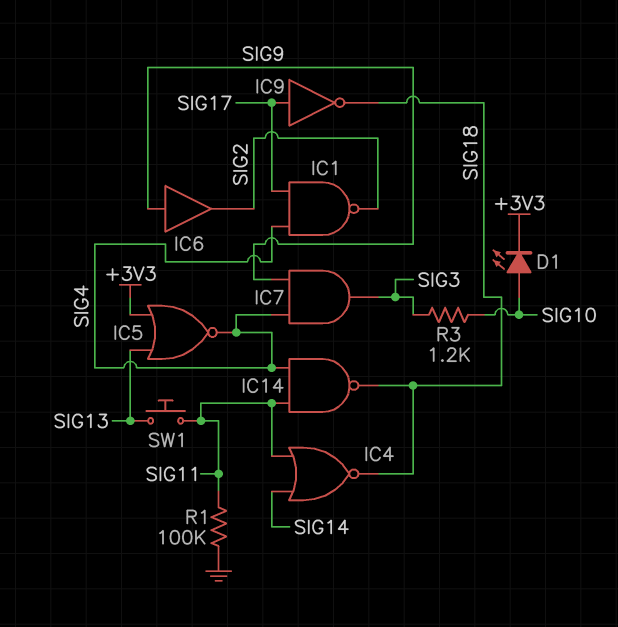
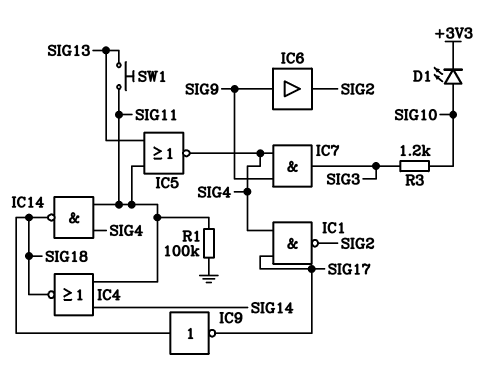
IC5: NOR (in +3V3, in SIG13, out SIG4) -> NOR (in SIG11, in SIG13, out SIG4)
IC9: NOT (in SIG17, out SIG18) -> NOT (in SIG18, out SIG17)

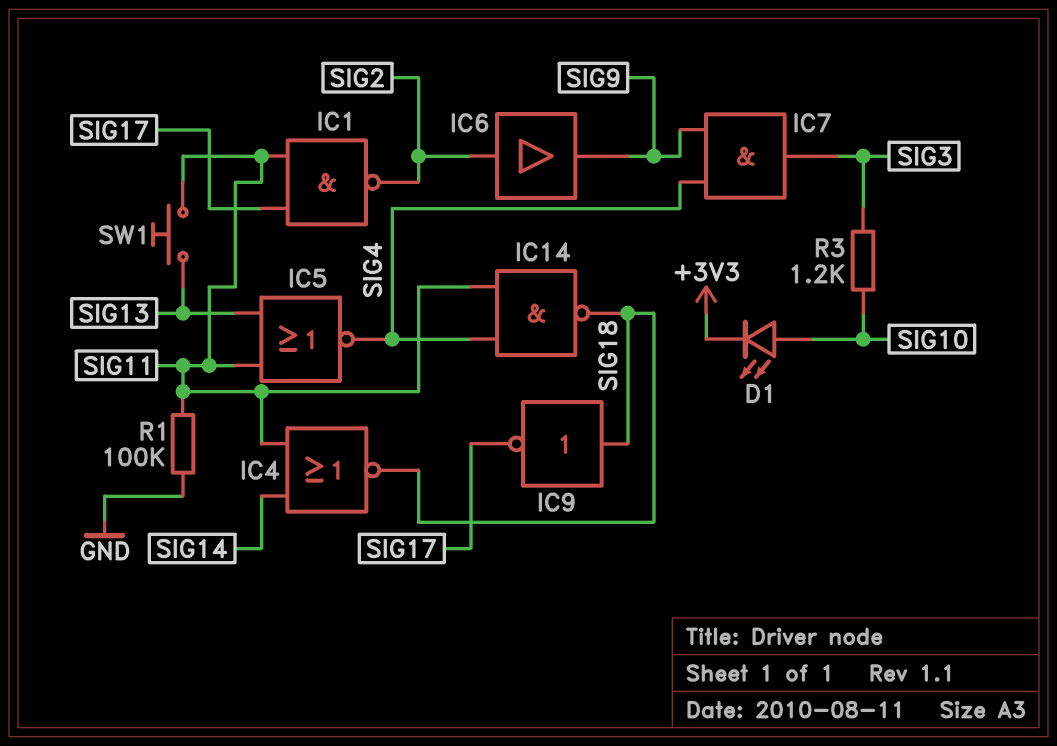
IC1: NAND (in SIG4, in SIG17, out SIG2) -> NAND (in SIG11, in SIG17, out SIG2)
IC6: buffer (in SIG9, out SIG2) -> buffer (in SIG2, out SIG9)

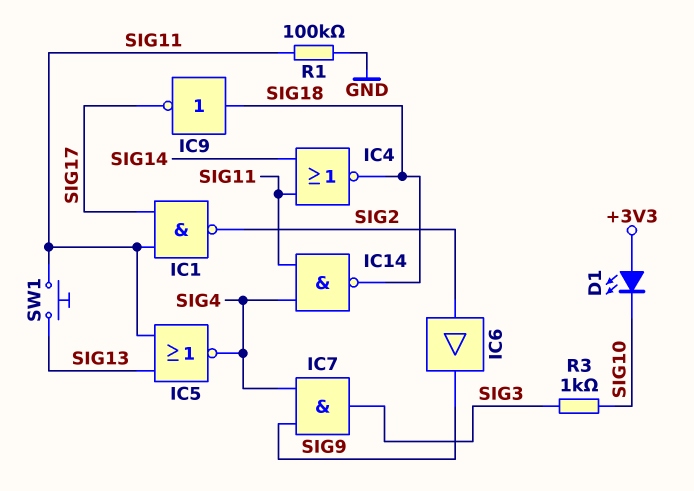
D1: LED (A SIG10, K +3V3) -> LED (A +3V3, K SIG10)
R3: 1.2k (SIG3, SIG10) -> 1k (SIG3, SIG10)

